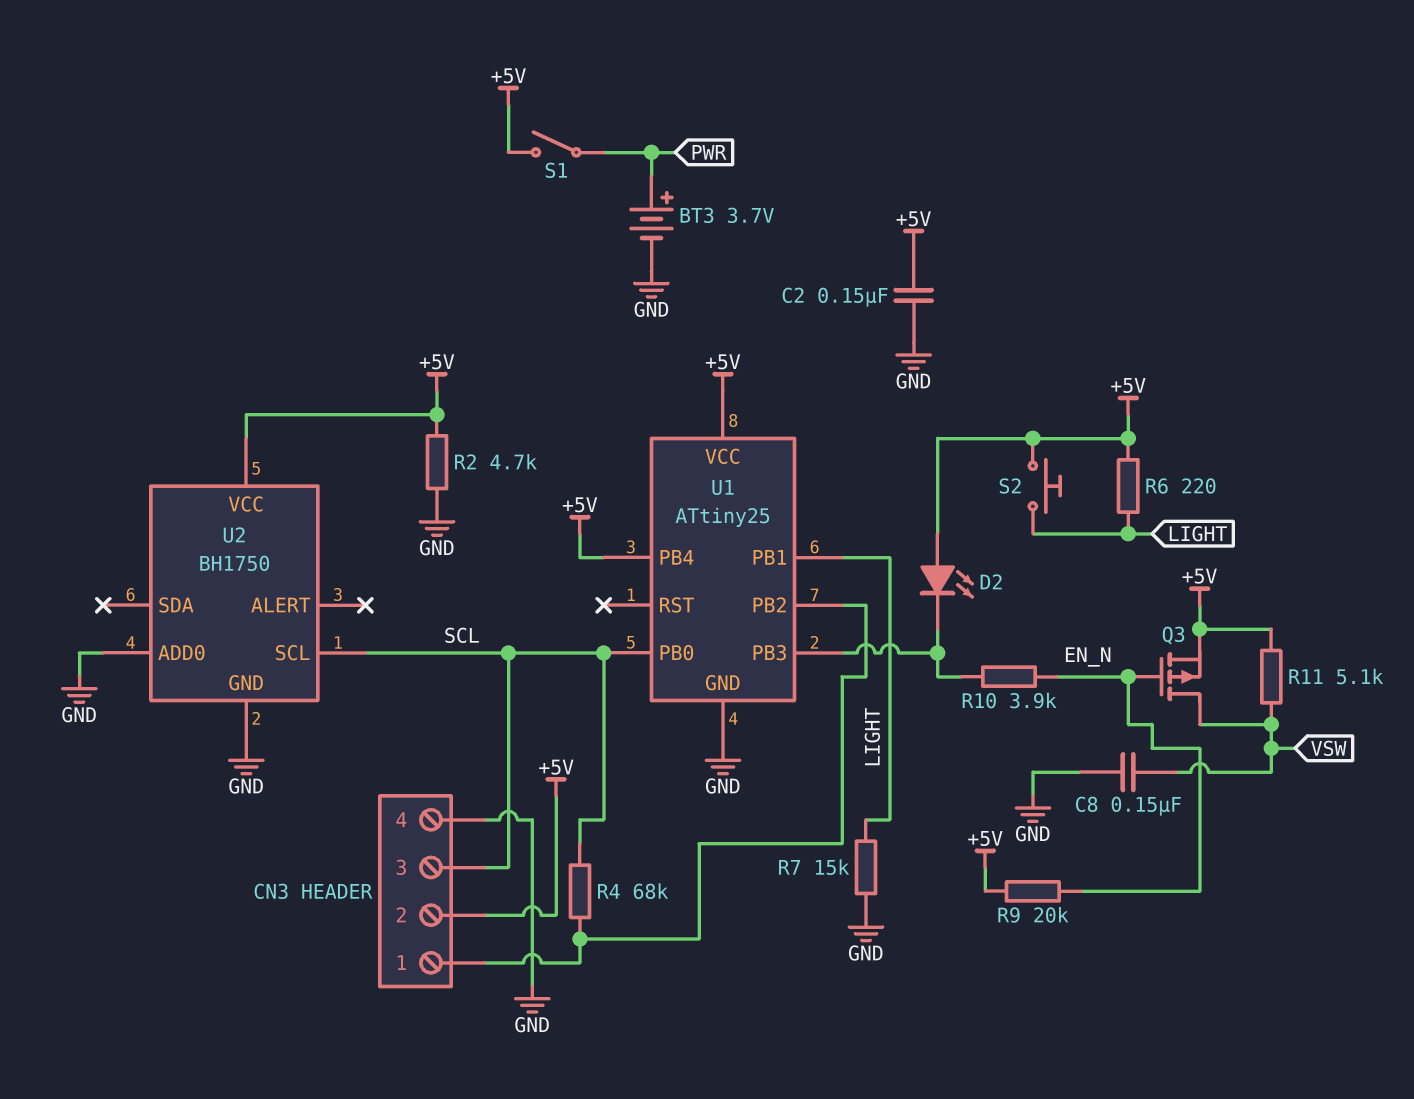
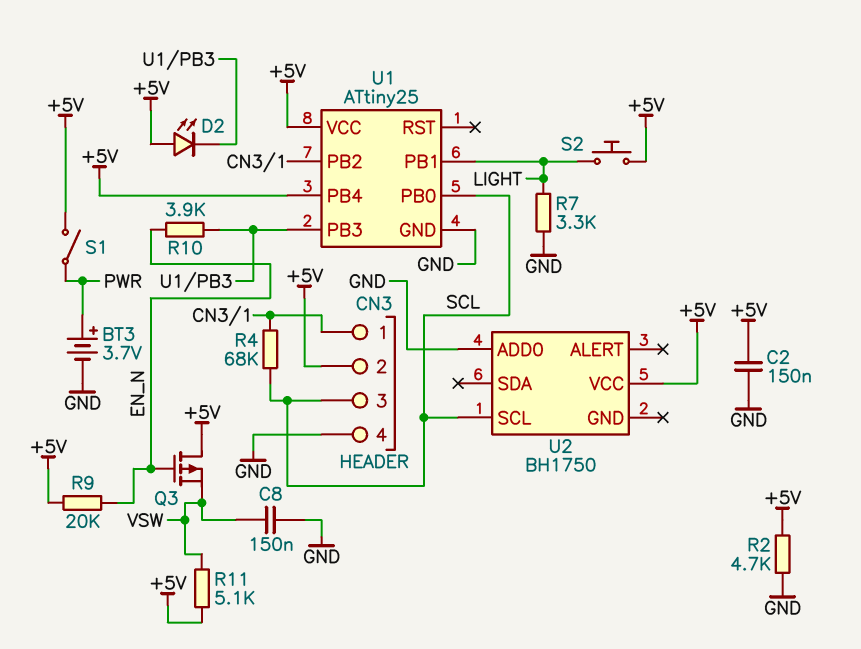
Q3: PMOS (G EN_N, D VSW, S +5V) -> PMOS (G EN_N, D +5V, S VSW)
R6: 220 (+5V, LIGHT) -> none
R7: 15k (GND, LIGHT) -> 3.3k (GND, LIGHT)
U2 pin GND: GND -> none

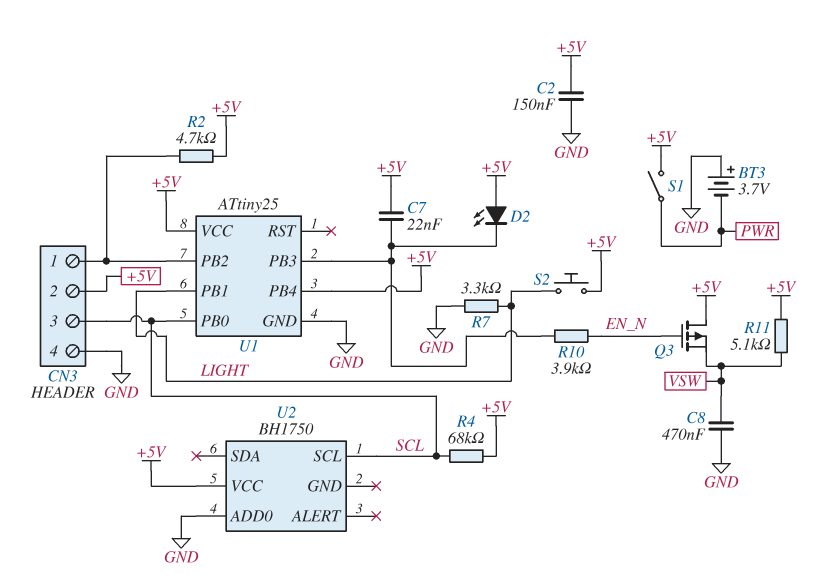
BT3: 3.7V (plus PWR, minus GND) -> 3.7V (plus GND, minus PWR)
C7: none -> 22nF (+5V, U1/PB3)
C8: 150nF (GND, VSW) -> 470nF (GND, VSW)
R2: 4.7k (+5V, GND) -> 4.7k (+5V, CN3/1)
R4: 68k (CN3/1, SCL) -> 68k (+5V, SCL)
R9: 20k (+5V, EN_N) -> none

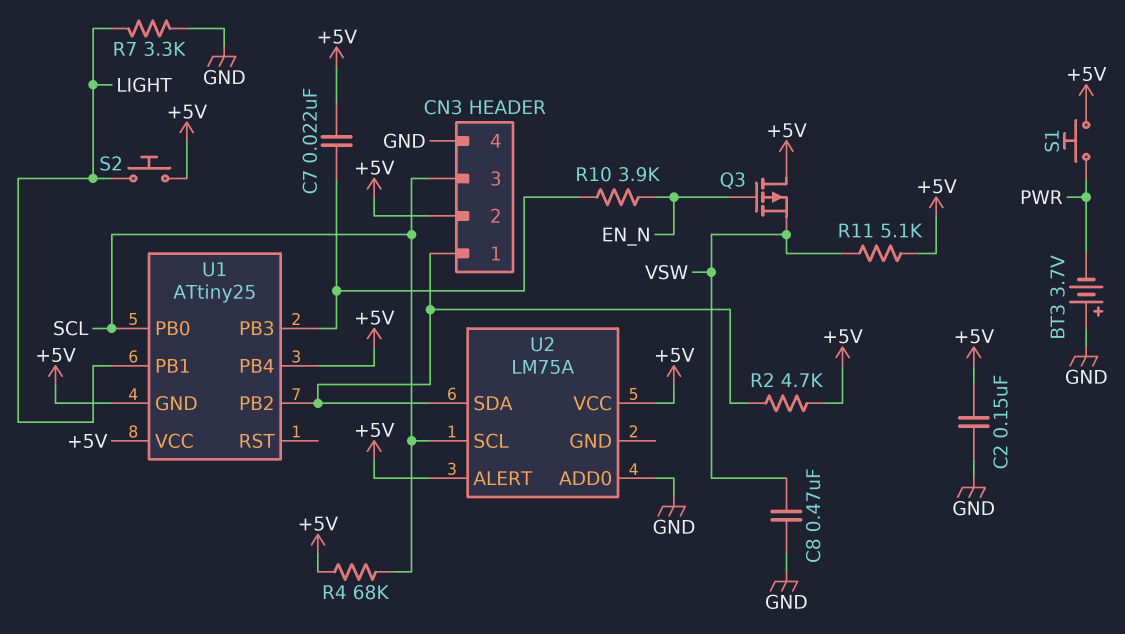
D2: LED (A +5V, K U1/PB3) -> none
S1: switch (+5V, PWR) -> button (+5V, PWR)
U1 pin GND: GND -> +5V
U2: BH1750 -> LM75A
U2 pin ALERT: none -> +5V
U2 pin SDA: none -> CN3/1

